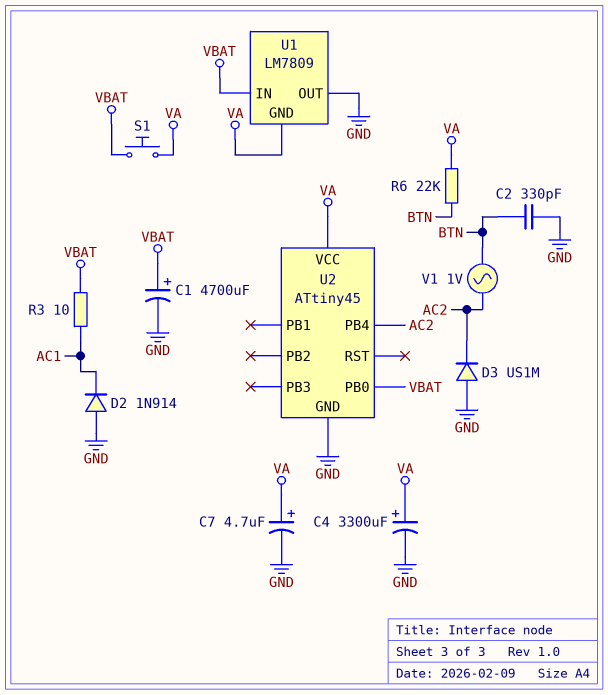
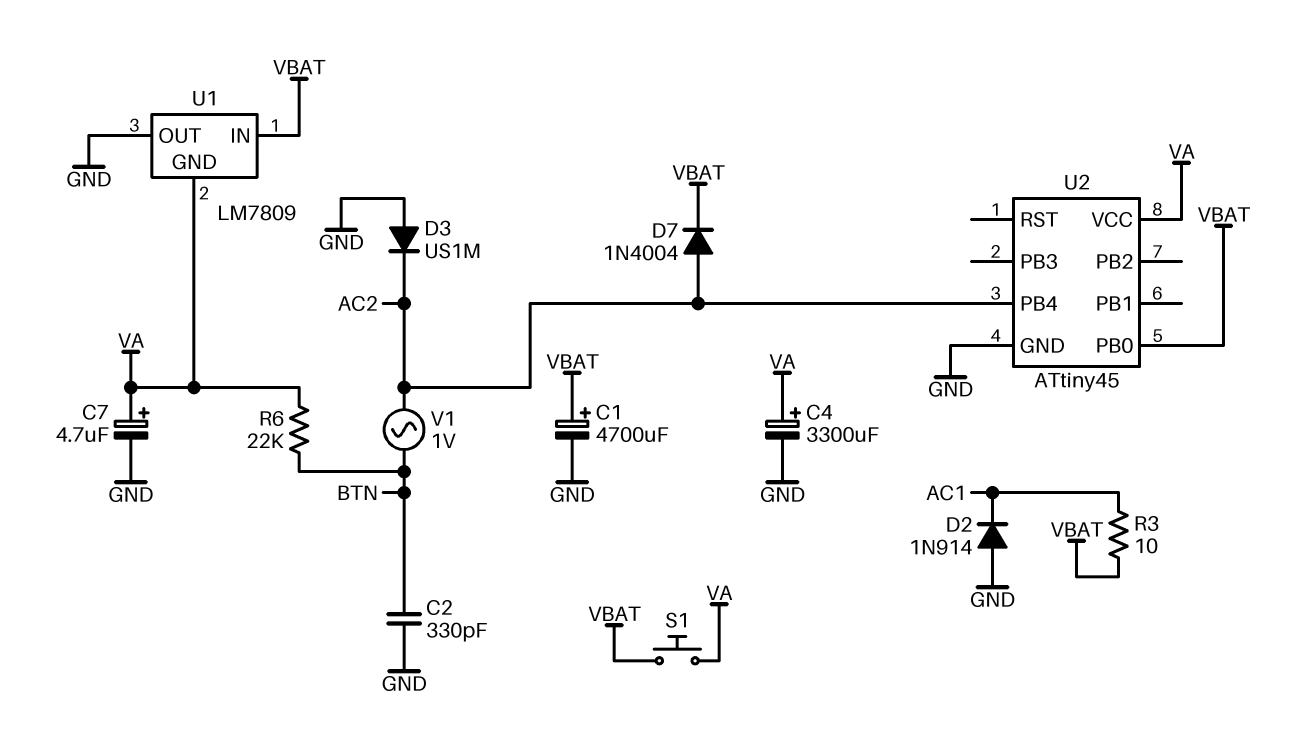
D7: none -> diode 1N4004 (A AC2, K VBAT)

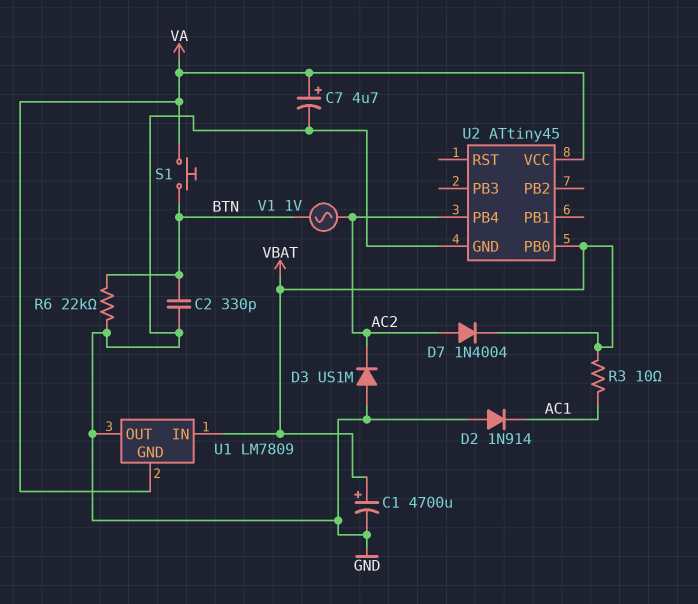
C4: 3300uF (plus VA, minus GND) -> none
R6: 22k (BTN, VA) -> 22k (BTN, GND)
S1: button (VA, VBAT) -> button (BTN, VA)

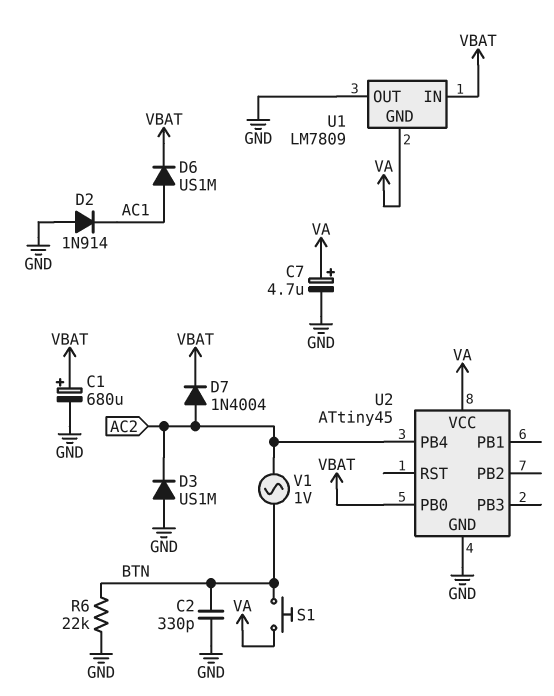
C1: 4700uF (plus VBAT, minus GND) -> 680uF (plus VBAT, minus GND)
D6: none -> diode US1M (A AC1, K VBAT)
R3: 10 (AC1, VBAT) -> none

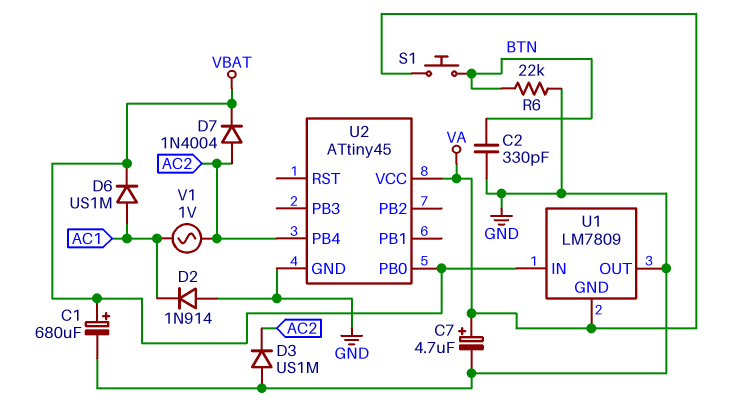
V1: AC 1V (AC2, BTN) -> AC 1V (AC1, AC2)

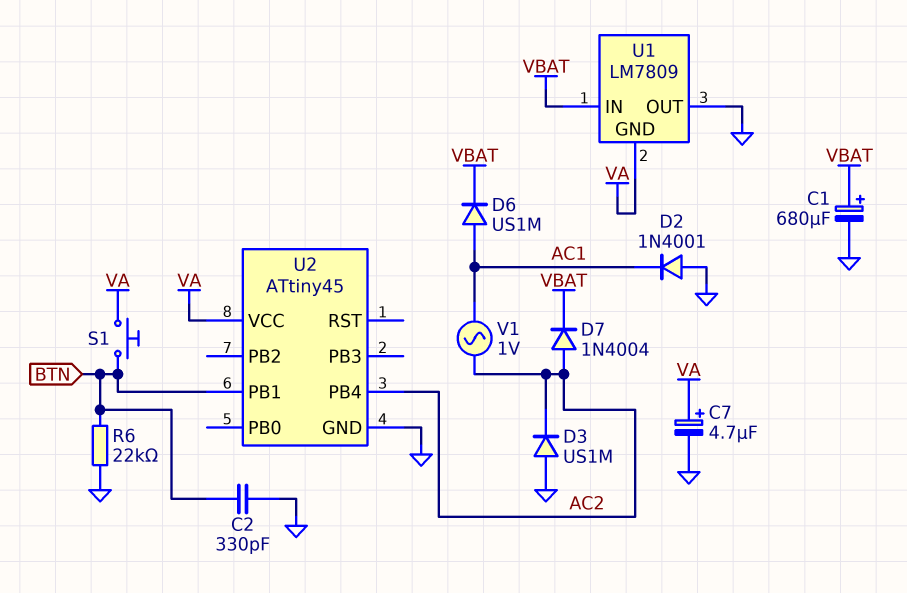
D2: diode 1N914 (A GND, K AC1) -> diode 1N4001 (A GND, K AC1)
U2 pin PB0: VBAT -> none
U2 pin PB1: none -> BTN

